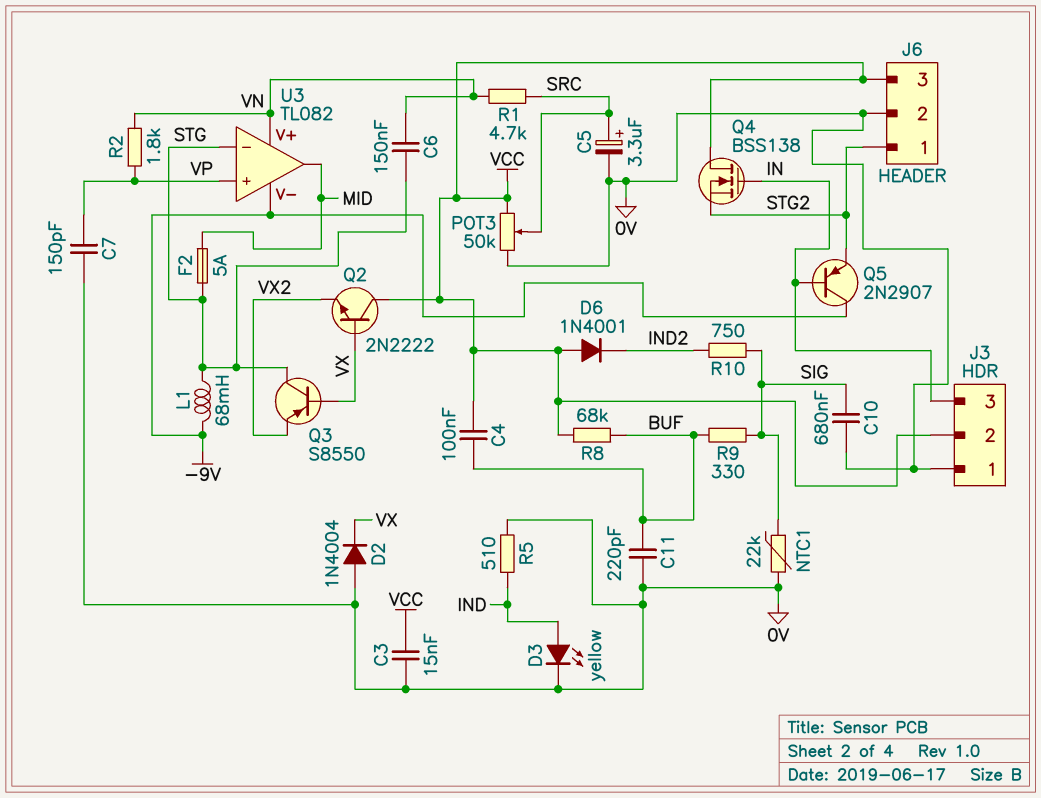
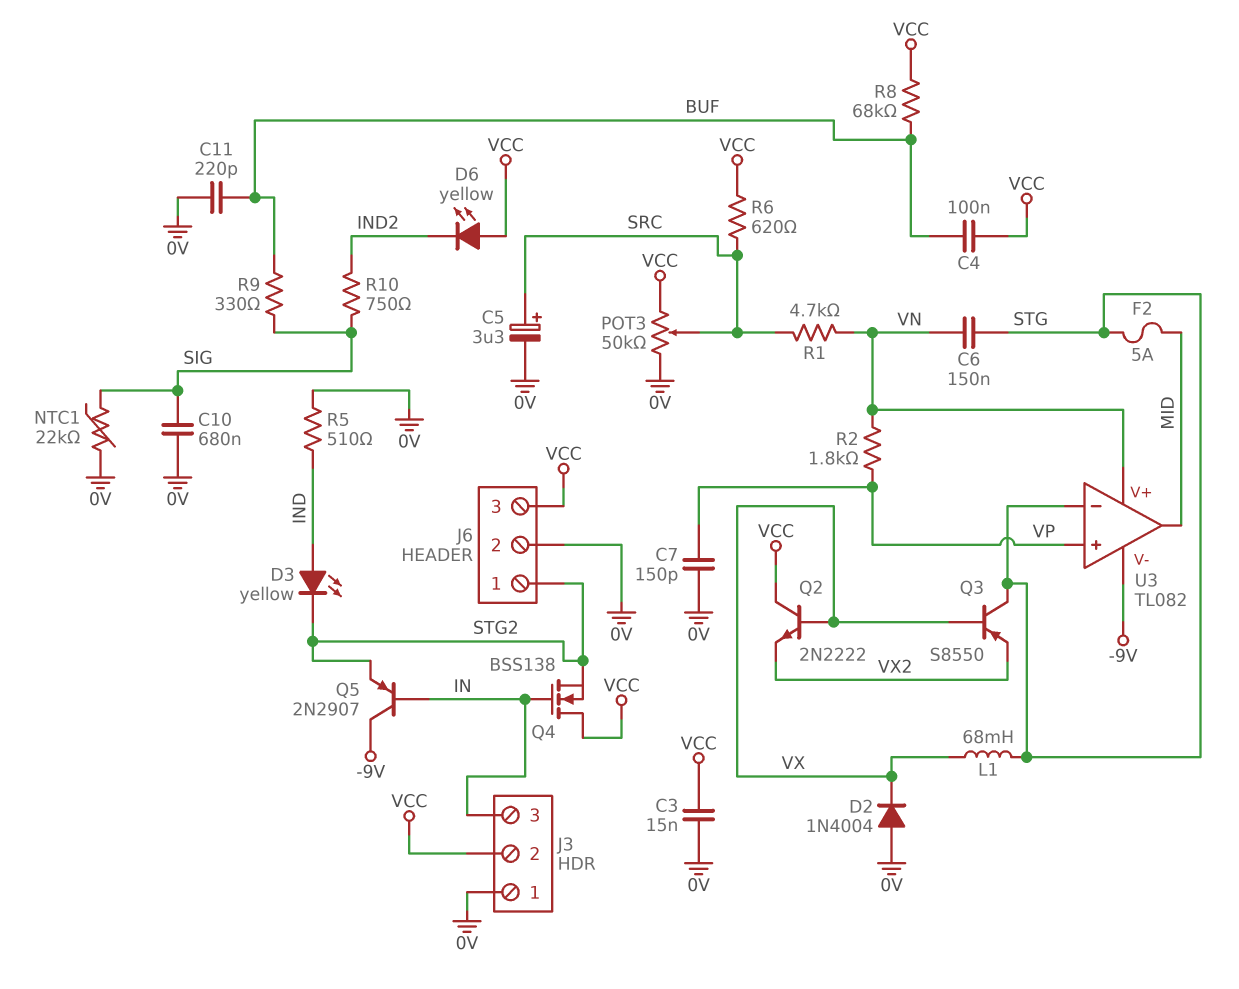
D3: LED yellow (A IND, K 0V) -> LED yellow (A IND, K STG2)
D6: diode 1N4001 (A VCC, K IND2) -> LED yellow (A VCC, K IND2)
L1: 68mH (-9V, STG) -> 68mH (STG, VX)
R6: none -> 620 (SRC, VCC)

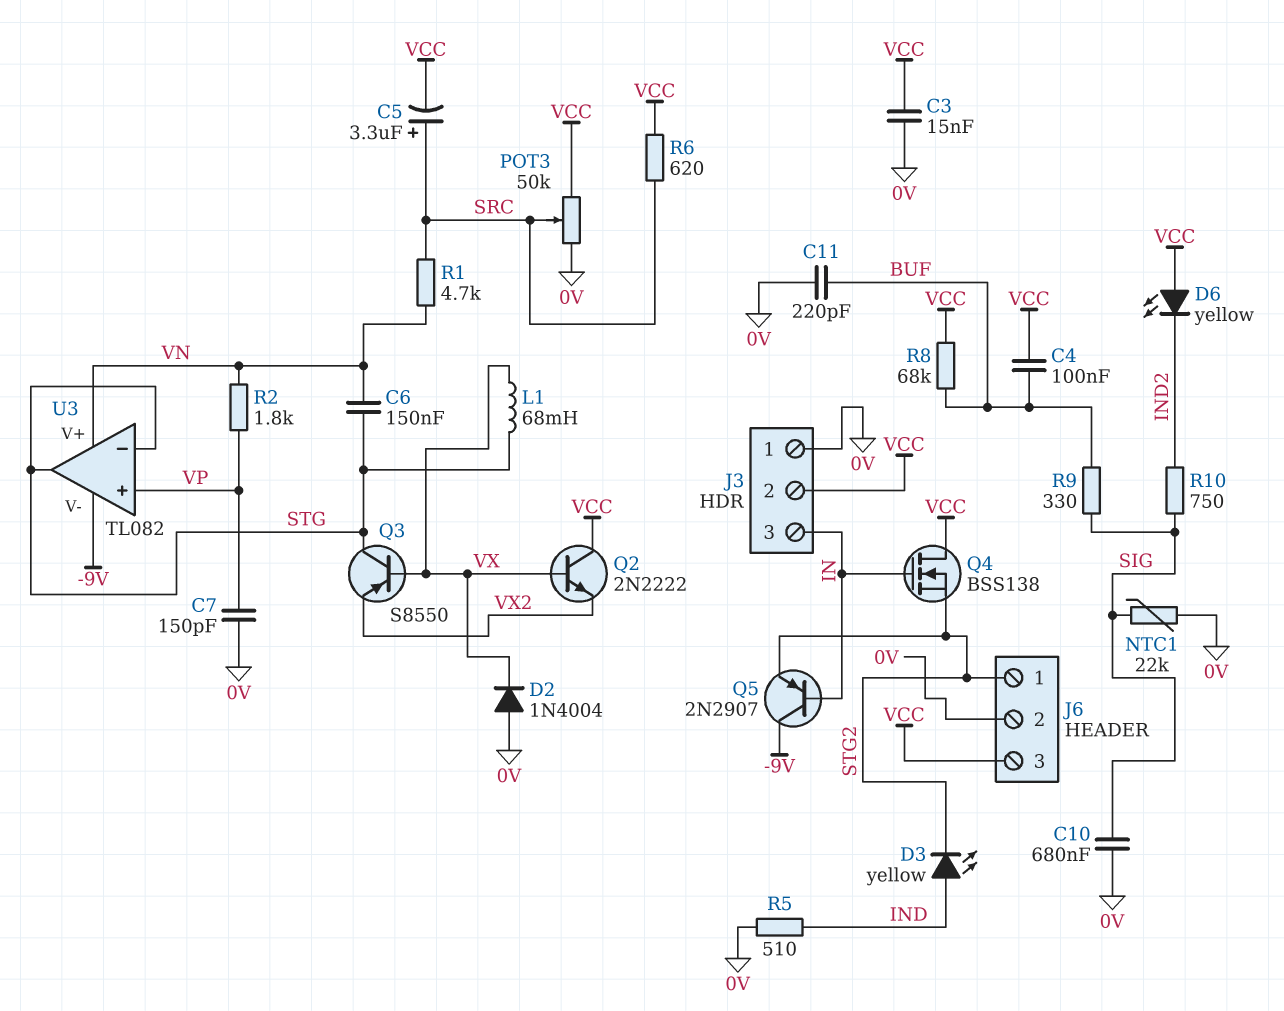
C5: 3.3uF (plus SRC, minus 0V) -> 3.3uF (plus SRC, minus VCC)
F2: 5A (MID, STG) -> none
U3 pin out: MID -> STG

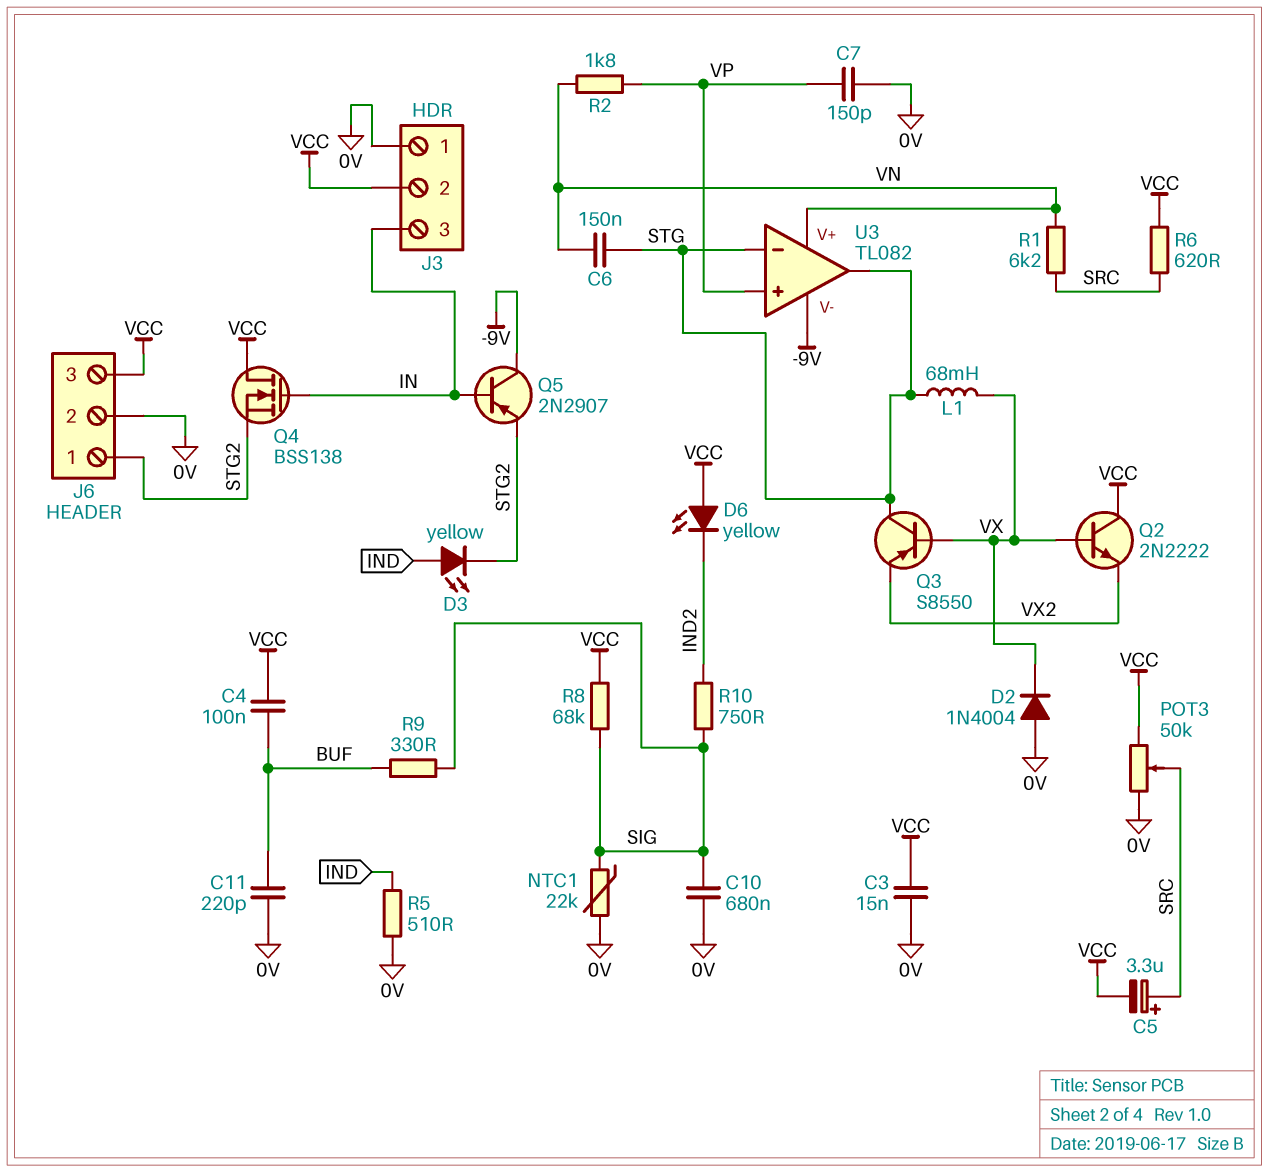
R1: 4.7k (SRC, VN) -> 6.2k (SRC, VN)
R8: 68k (BUF, VCC) -> 68k (SIG, VCC)

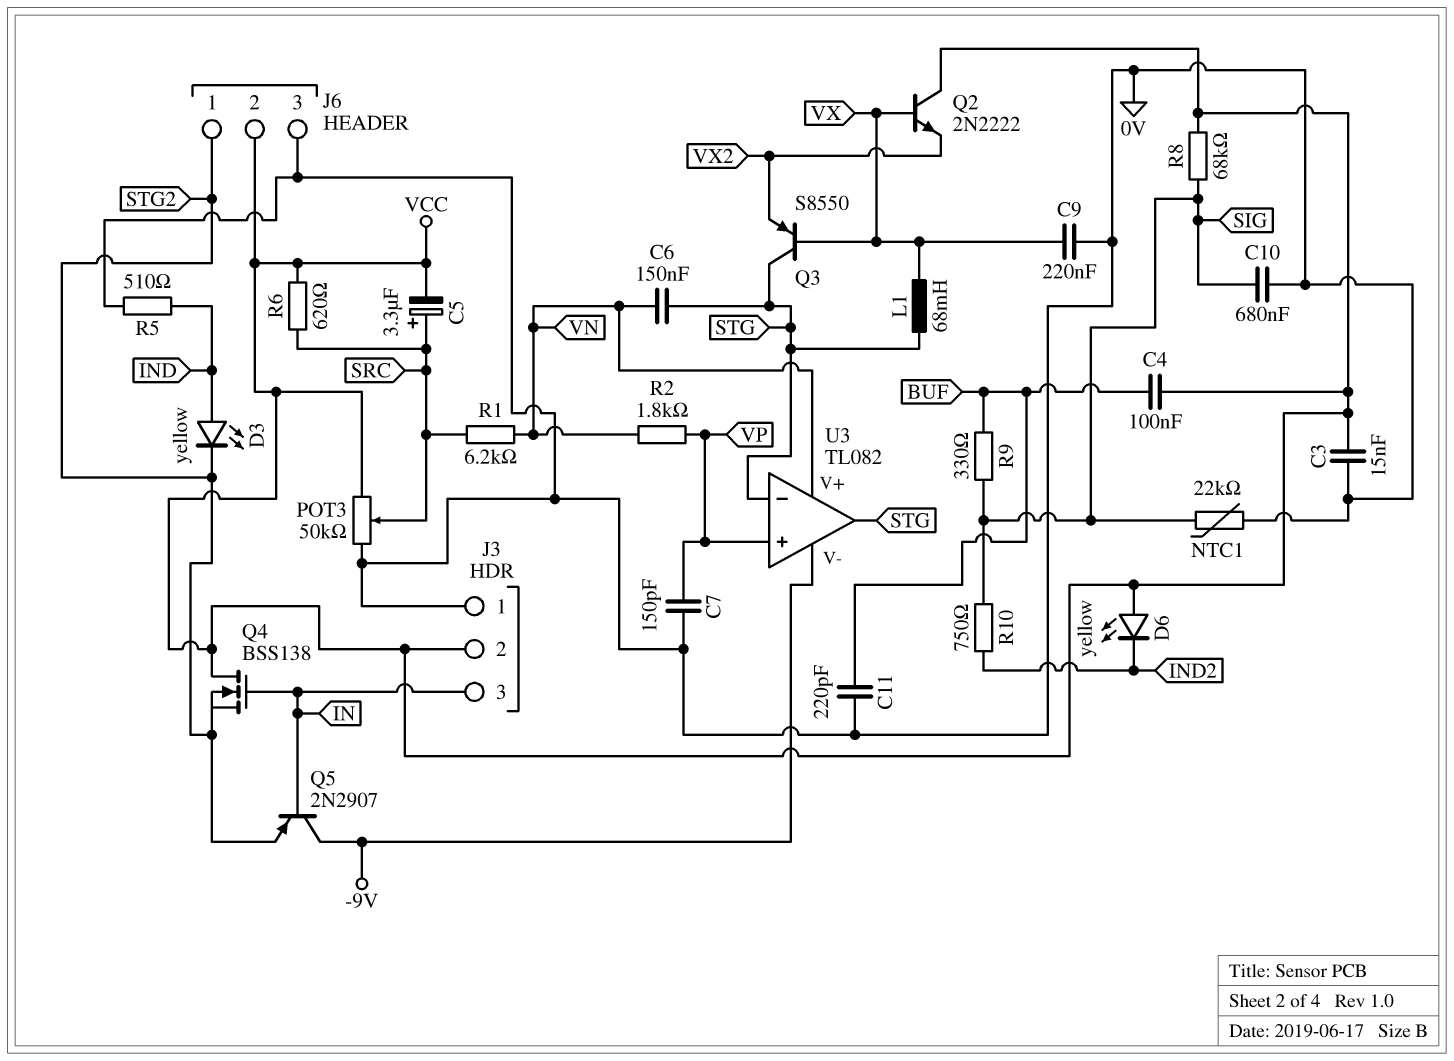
C9: none -> 220nF (0V, VX)
D2: diode 1N4004 (A 0V, K VX) -> none
J6 pin 2: 0V -> VCC
J6 pin 3: VCC -> 0V

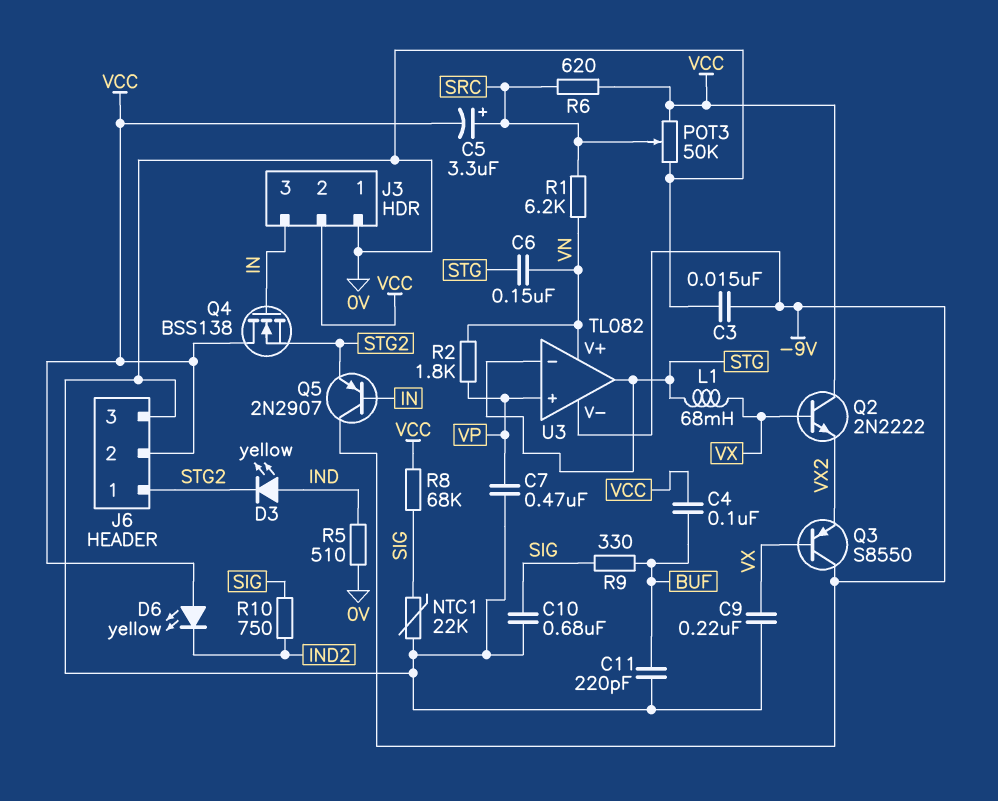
C3: 15nF (0V, VCC) -> 15nF (-9V, 0V)
C7: 150pF (0V, VP) -> 470nF (0V, VP)
Q3: PNP S8550 (B VX, C STG, E VX2) -> PNP S8550 (B VX, C -9V, E VX2)

